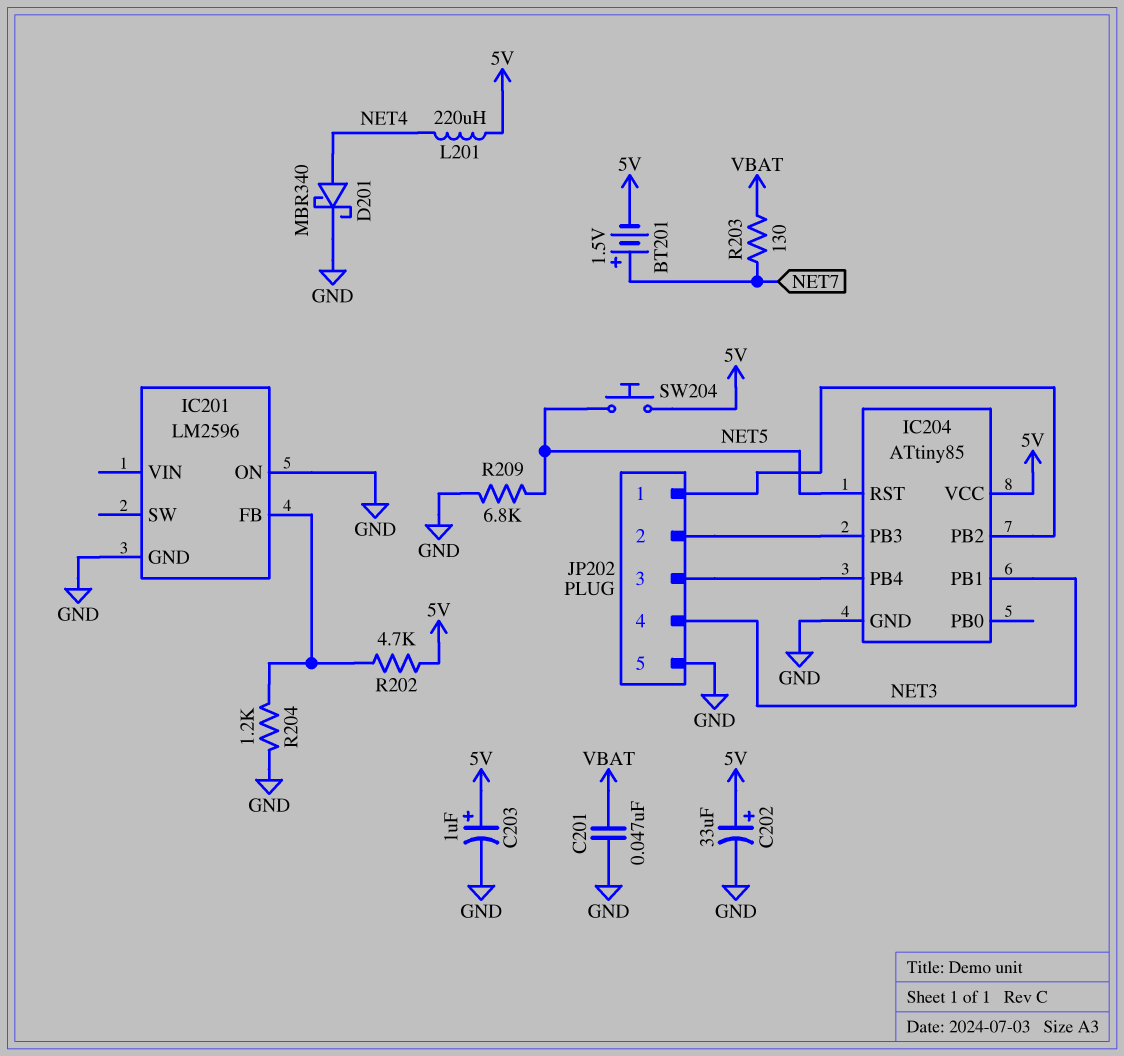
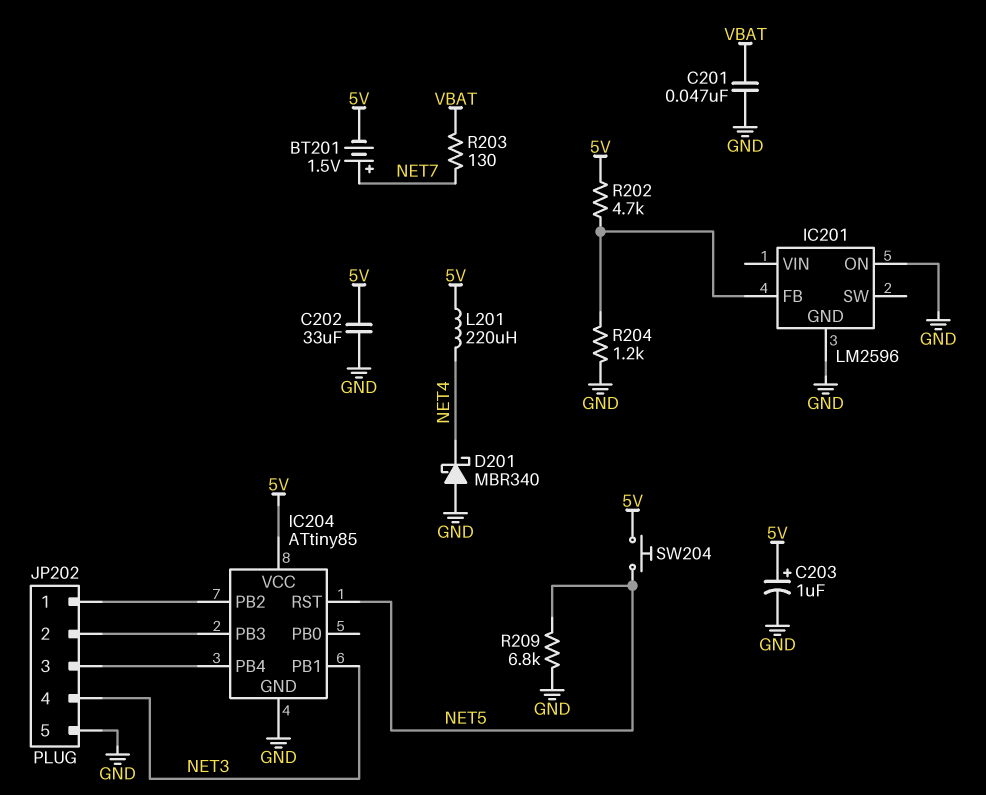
C202: 33uF (plus 5V, minus GND) -> 33uF (5V, GND)
D201: schottky MBR340 (A NET4, K GND) -> schottky MBR340 (A GND, K NET4)

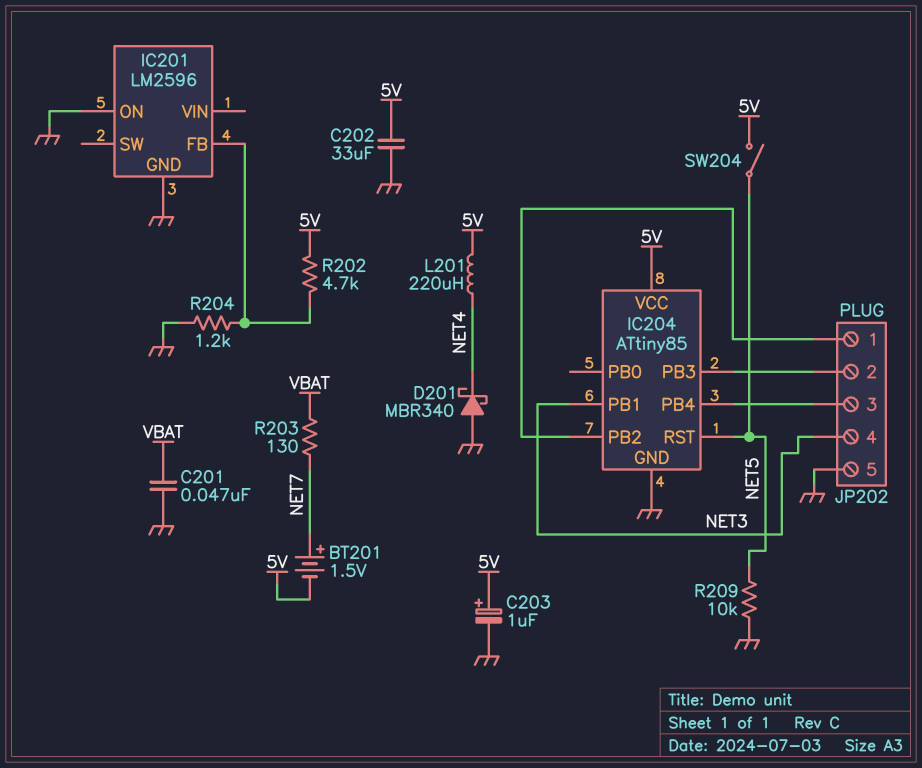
R209: 6.8k (GND, NET5) -> 10k (GND, NET5)
SW204: button (5V, NET5) -> switch (5V, NET5)

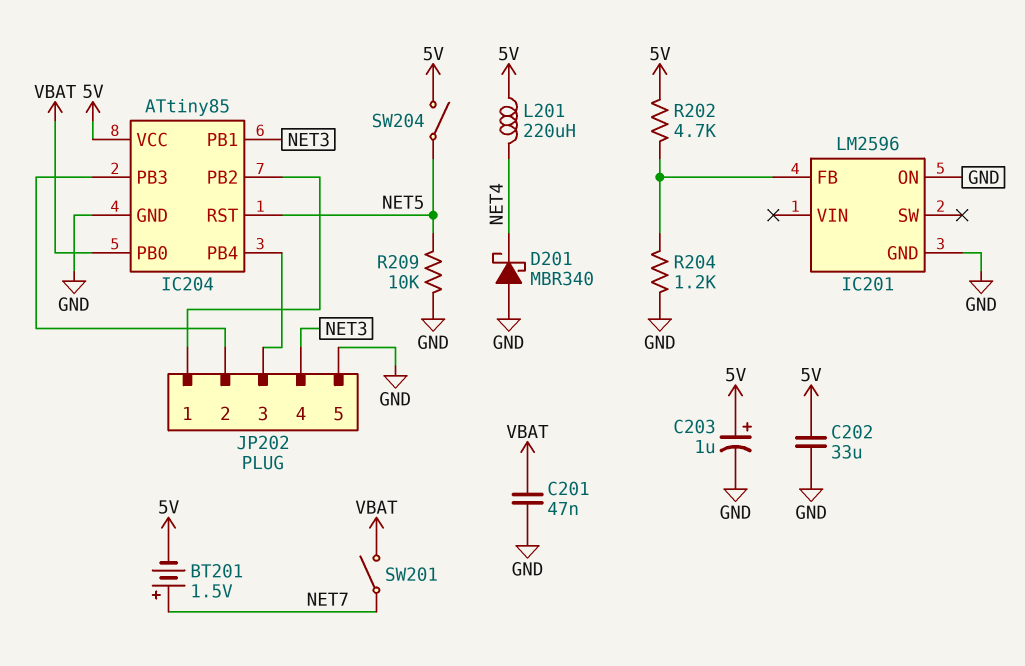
IC204 pin PB0: none -> VBAT
R203: 130 (NET7, VBAT) -> none
SW201: none -> switch (NET7, VBAT)

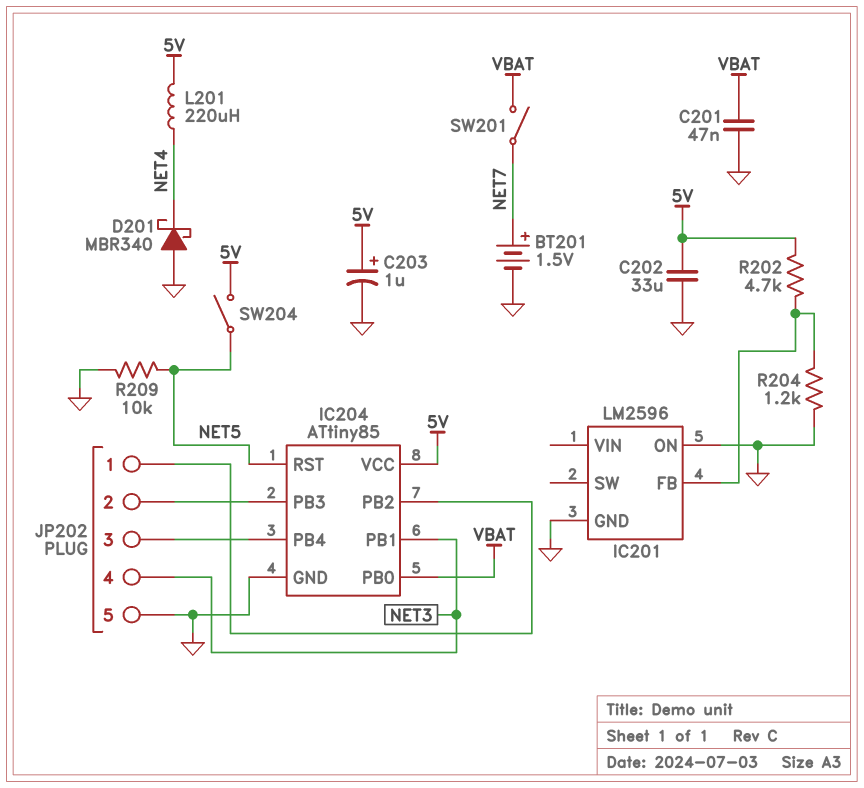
BT201: 1.5V (plus NET7, minus 5V) -> 1.5V (plus NET7, minus GND)

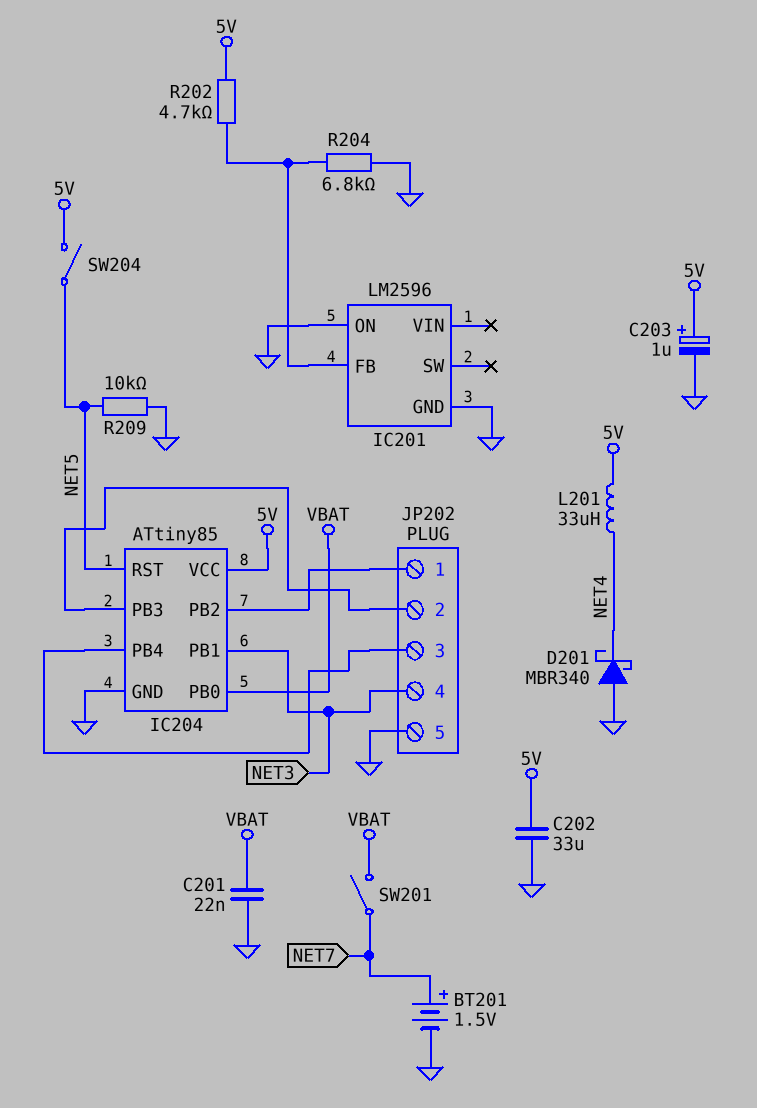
C201: 47nF (GND, VBAT) -> 22nF (GND, VBAT)
L201: 220uH (5V, NET4) -> 33uH (5V, NET4)
R204: 1.2k (GND, IC201/FB) -> 6.8k (GND, IC201/FB)

